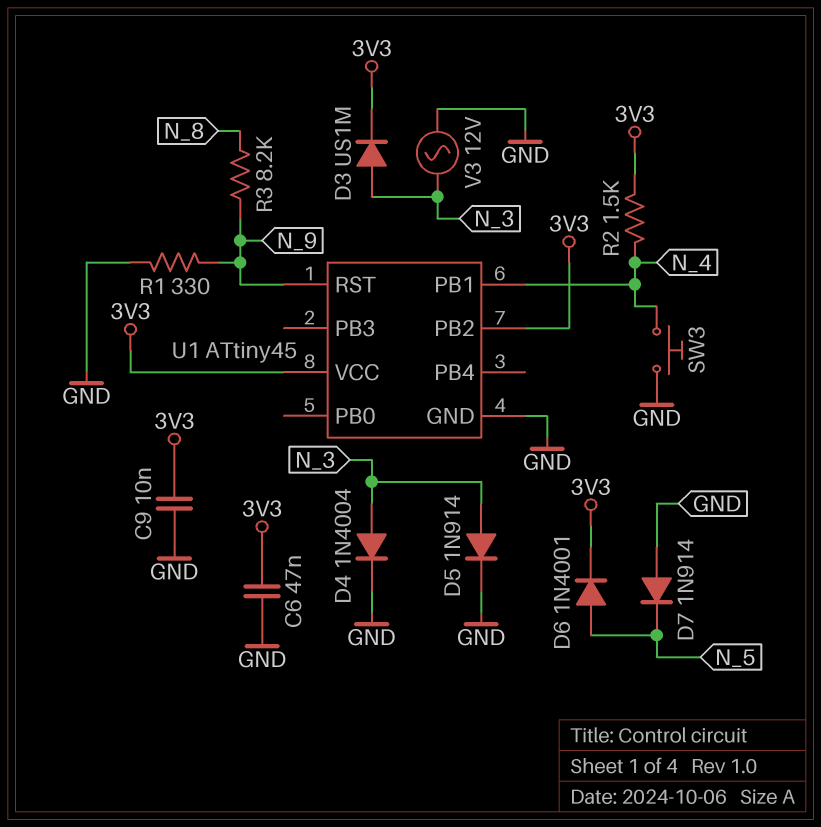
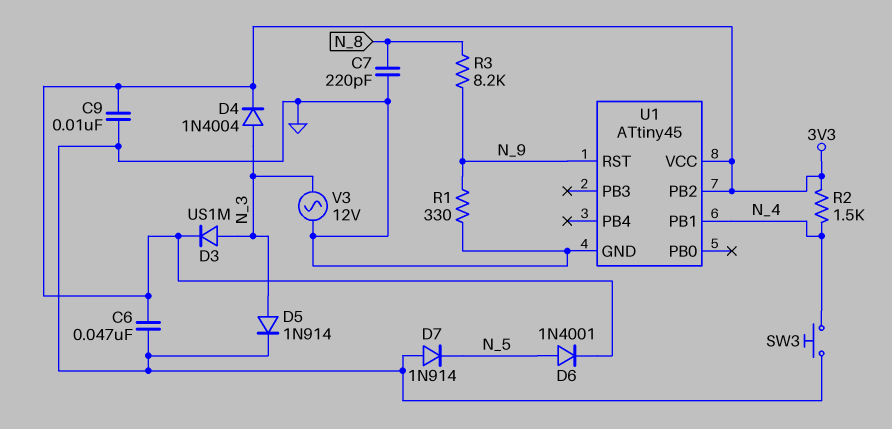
C7: none -> 220pF (GND, N_8)
D4: diode 1N4004 (A N_3, K GND) -> diode 1N4004 (A N_3, K 3V3)

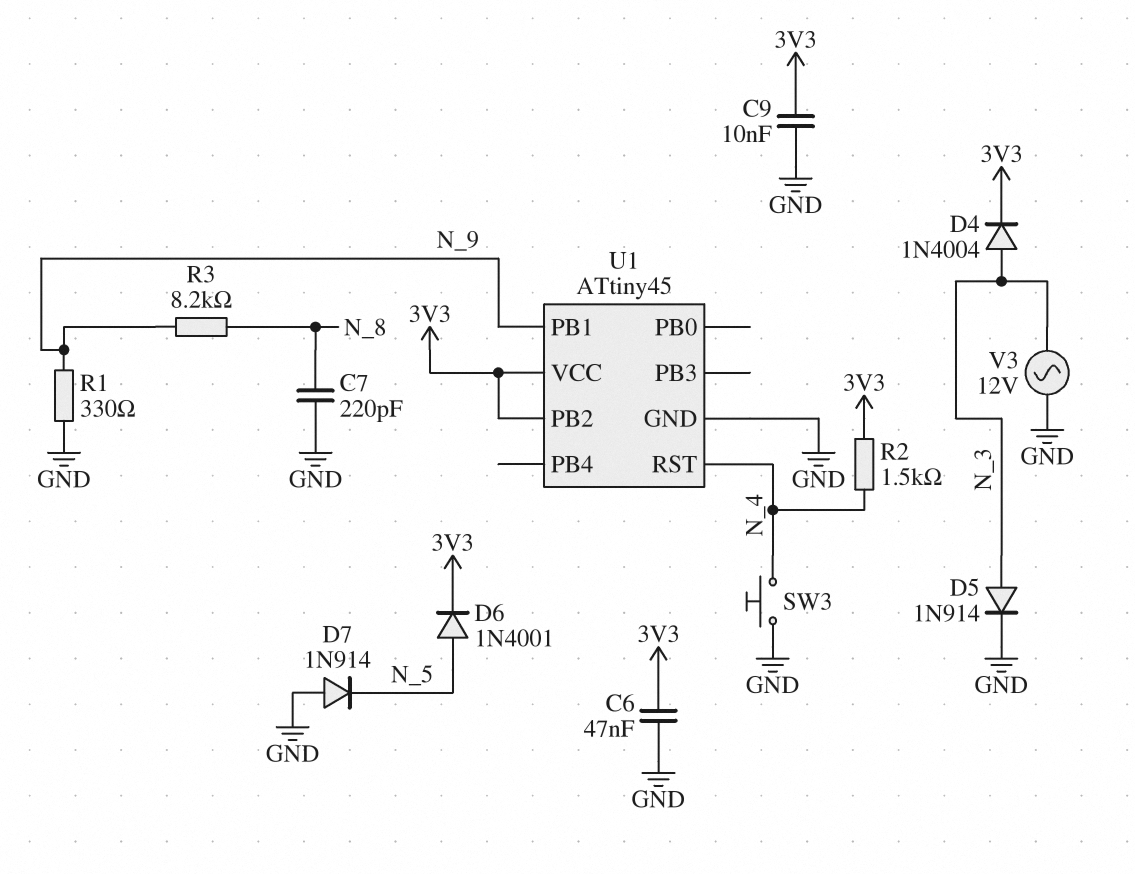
D3: diode US1M (A N_3, K 3V3) -> none
U1 pin PB1: N_4 -> N_9
U1 pin RST: N_9 -> N_4

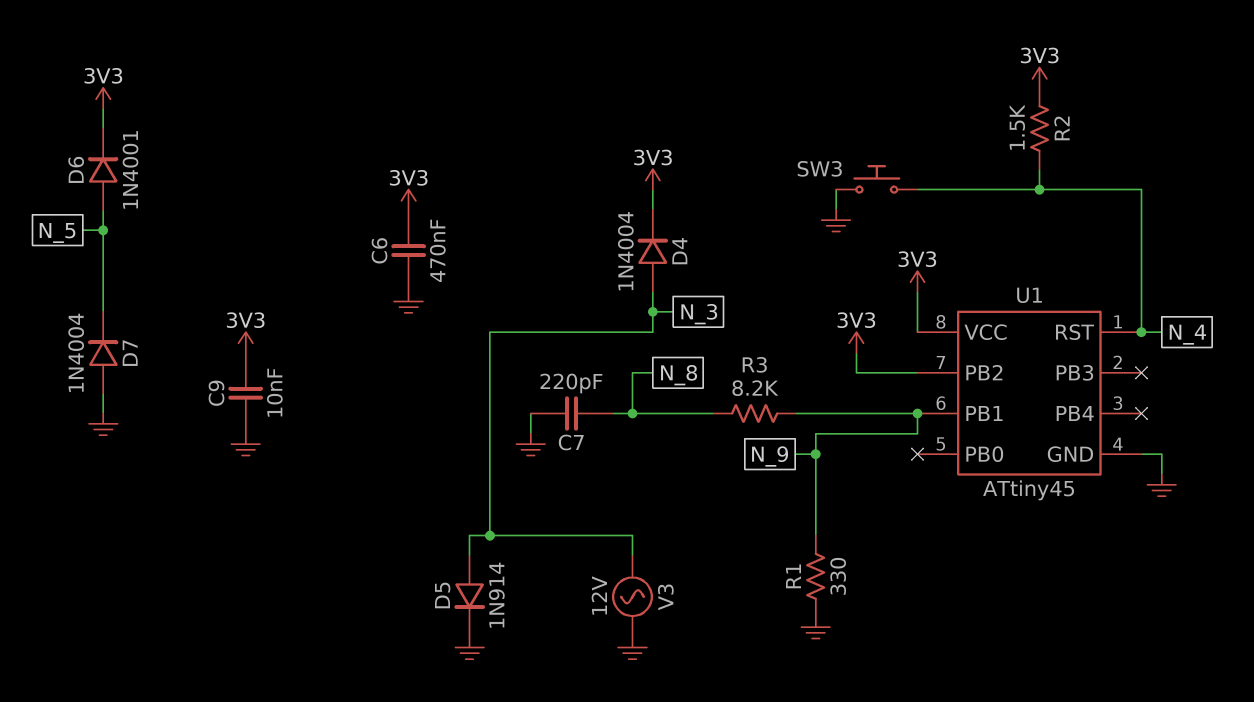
C6: 47nF (3V3, GND) -> 470nF (3V3, GND)
D7: diode 1N914 (A GND, K N_5) -> diode 1N4004 (A GND, K N_5)

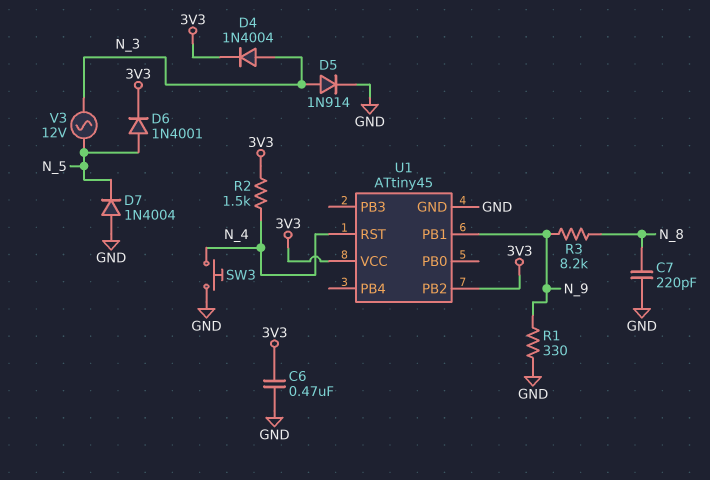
C9: 10nF (3V3, GND) -> none
V3: AC 12V (GND, N_3) -> AC 12V (N_3, N_5)

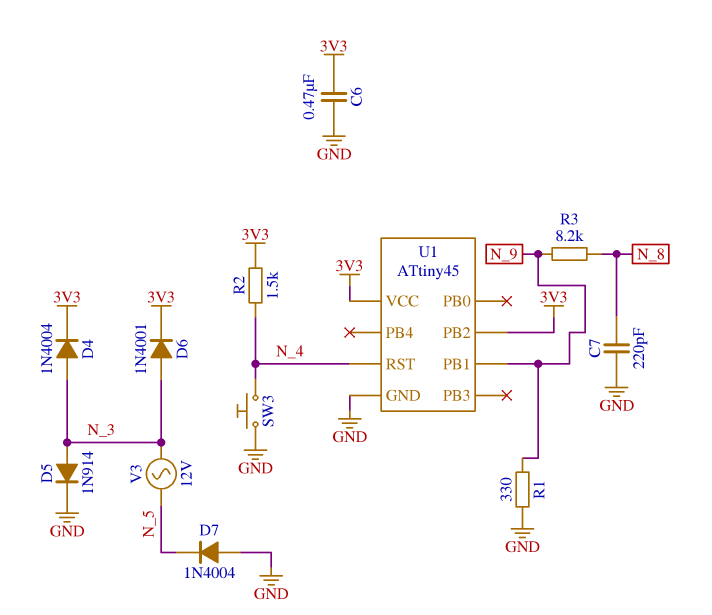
D6: diode 1N4001 (A N_5, K 3V3) -> diode 1N4001 (A N_3, K 3V3)

